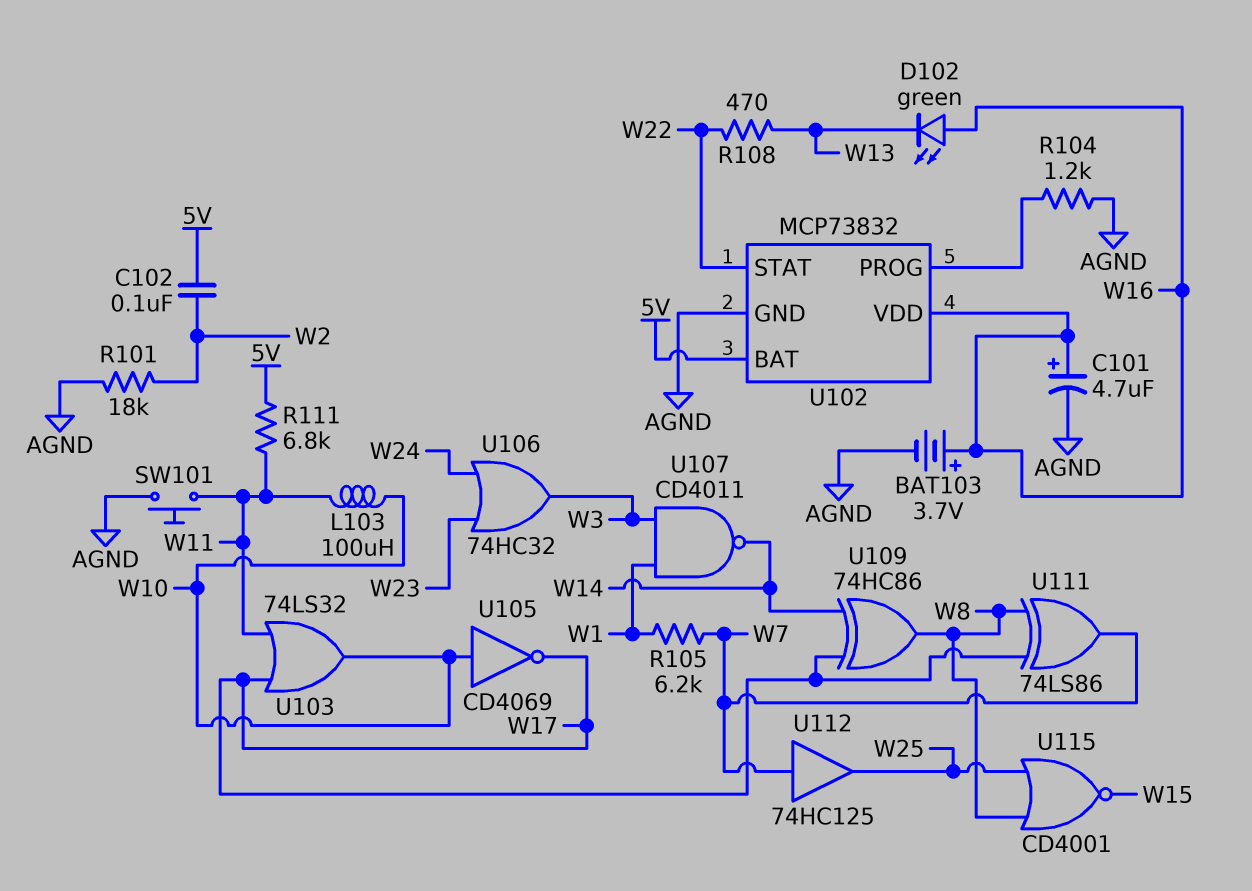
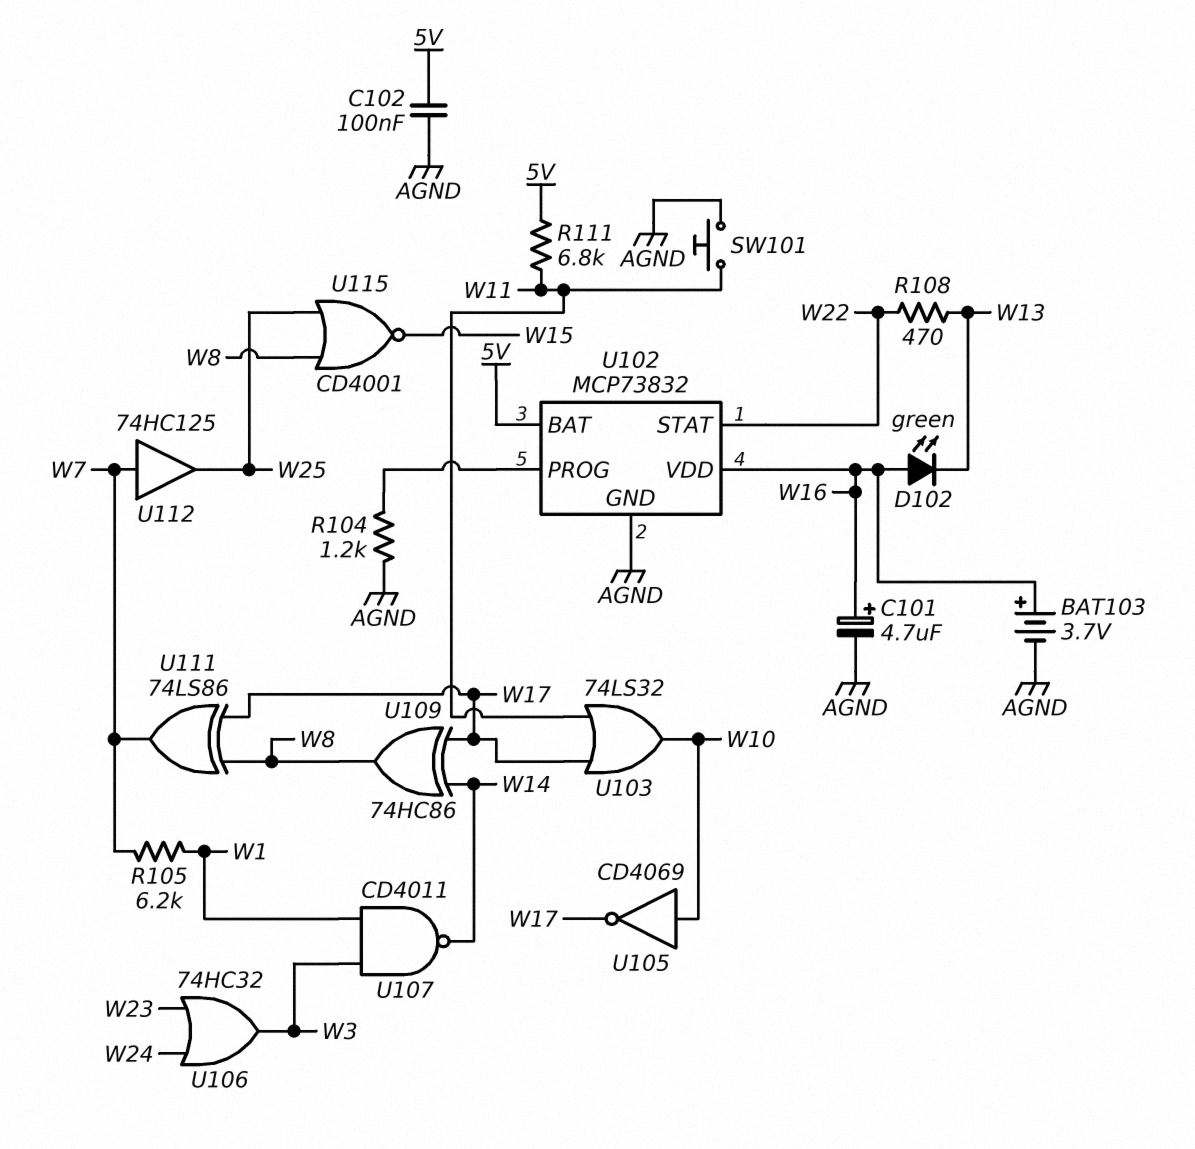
C102: 100nF (5V, W2) -> 100nF (5V, AGND)
L103: 100uH (W10, W11) -> none
R101: 18k (AGND, W2) -> none

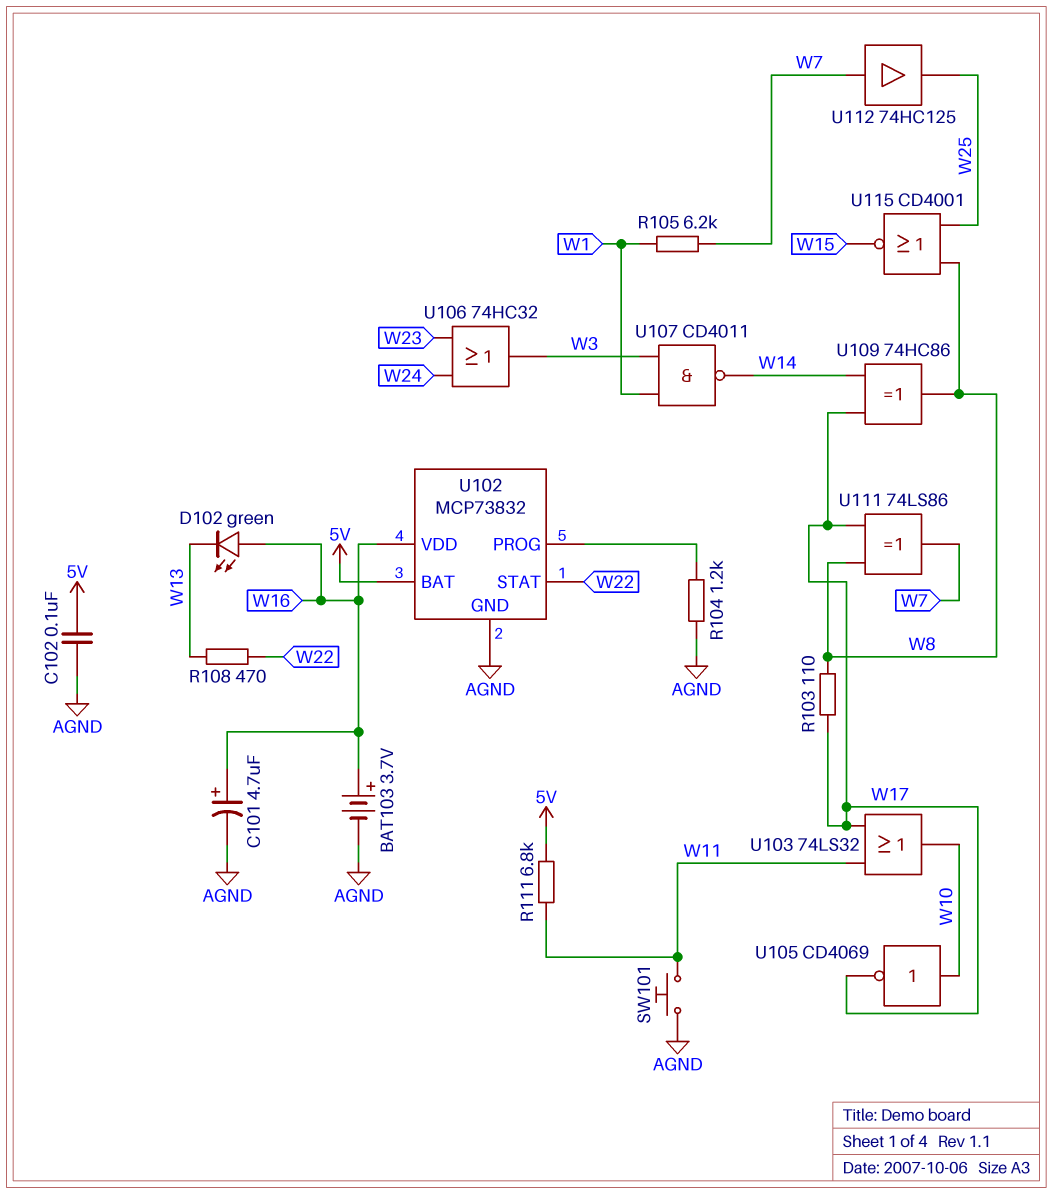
R103: none -> 110 (W8, W17)

